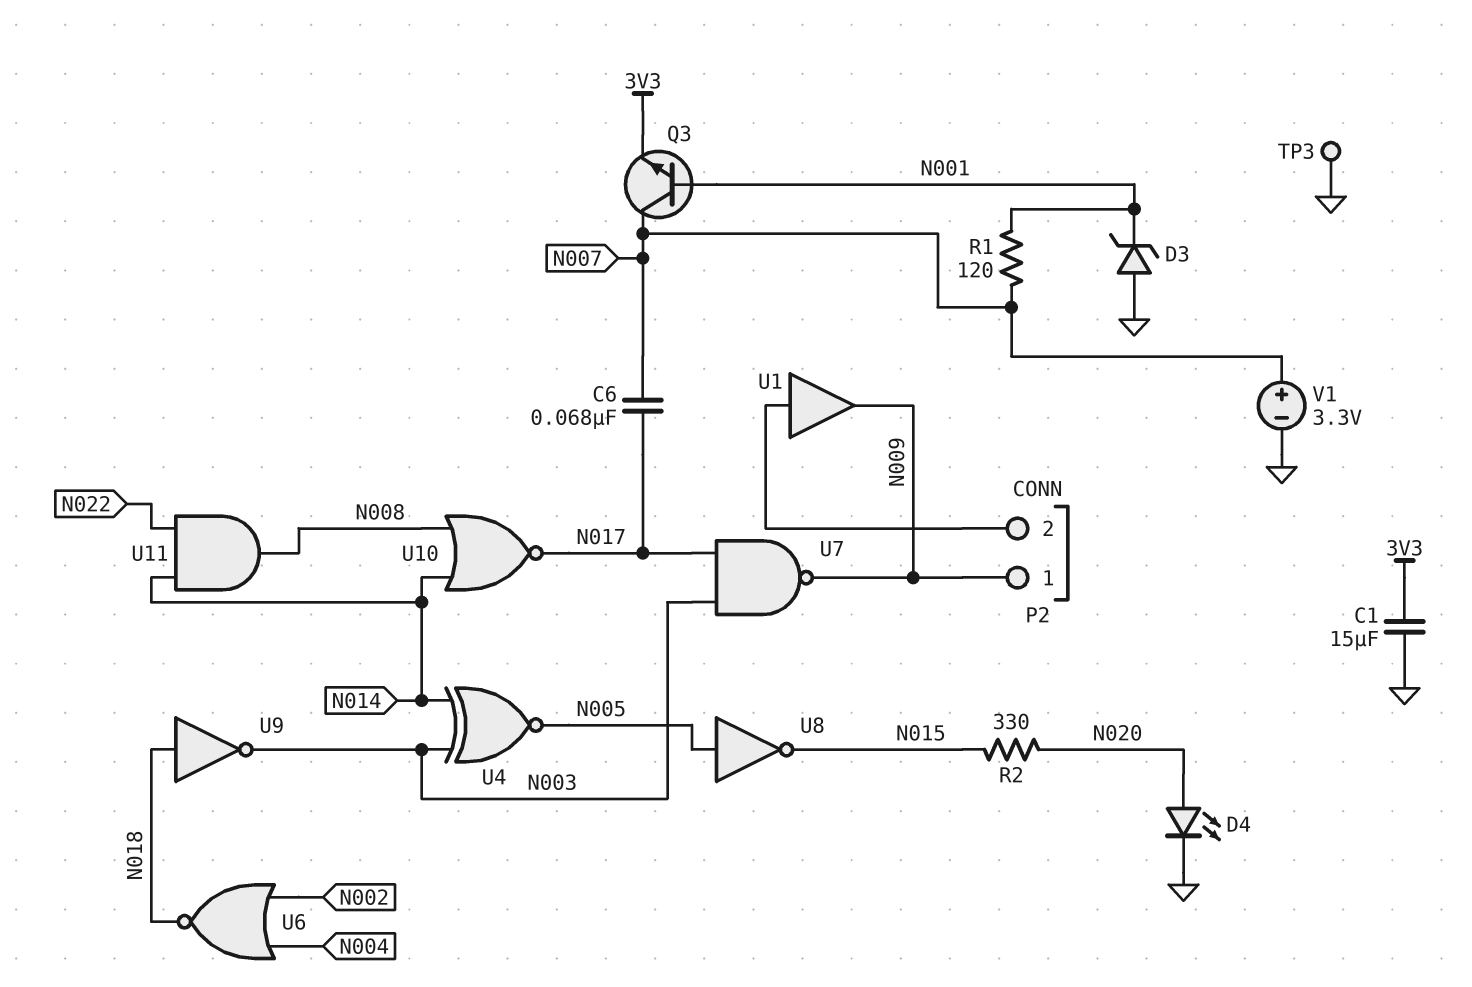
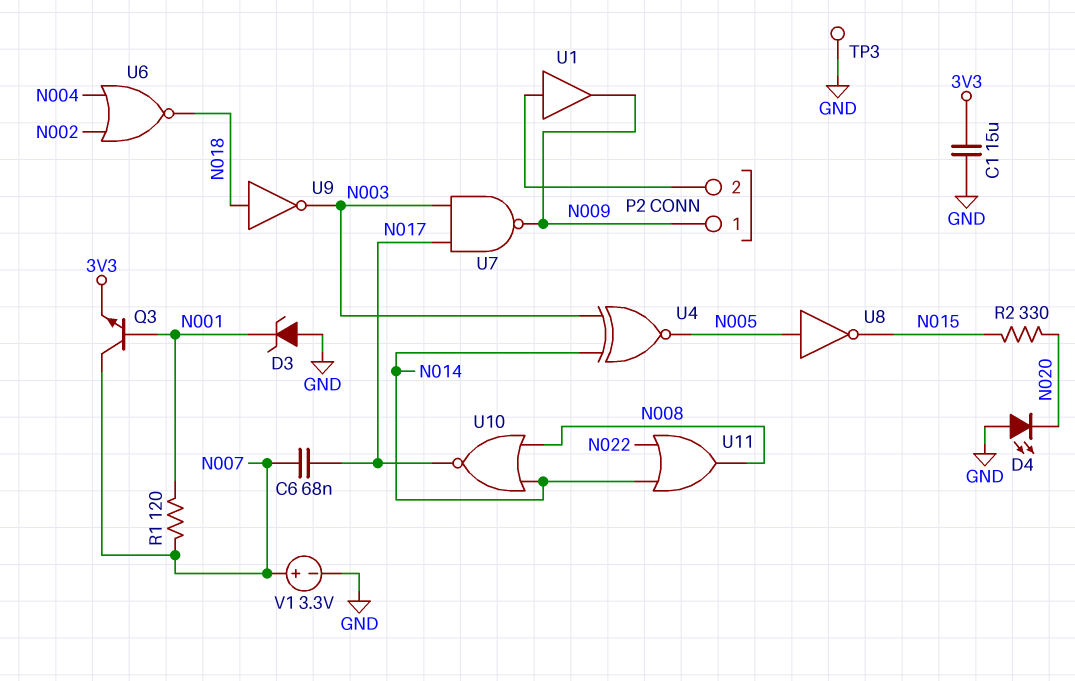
D4: LED (A N020, K GND) -> LED (A GND, K N020)
U11: AND (in N014, in N022, out N008) -> OR (in N014, in N022, out N008)

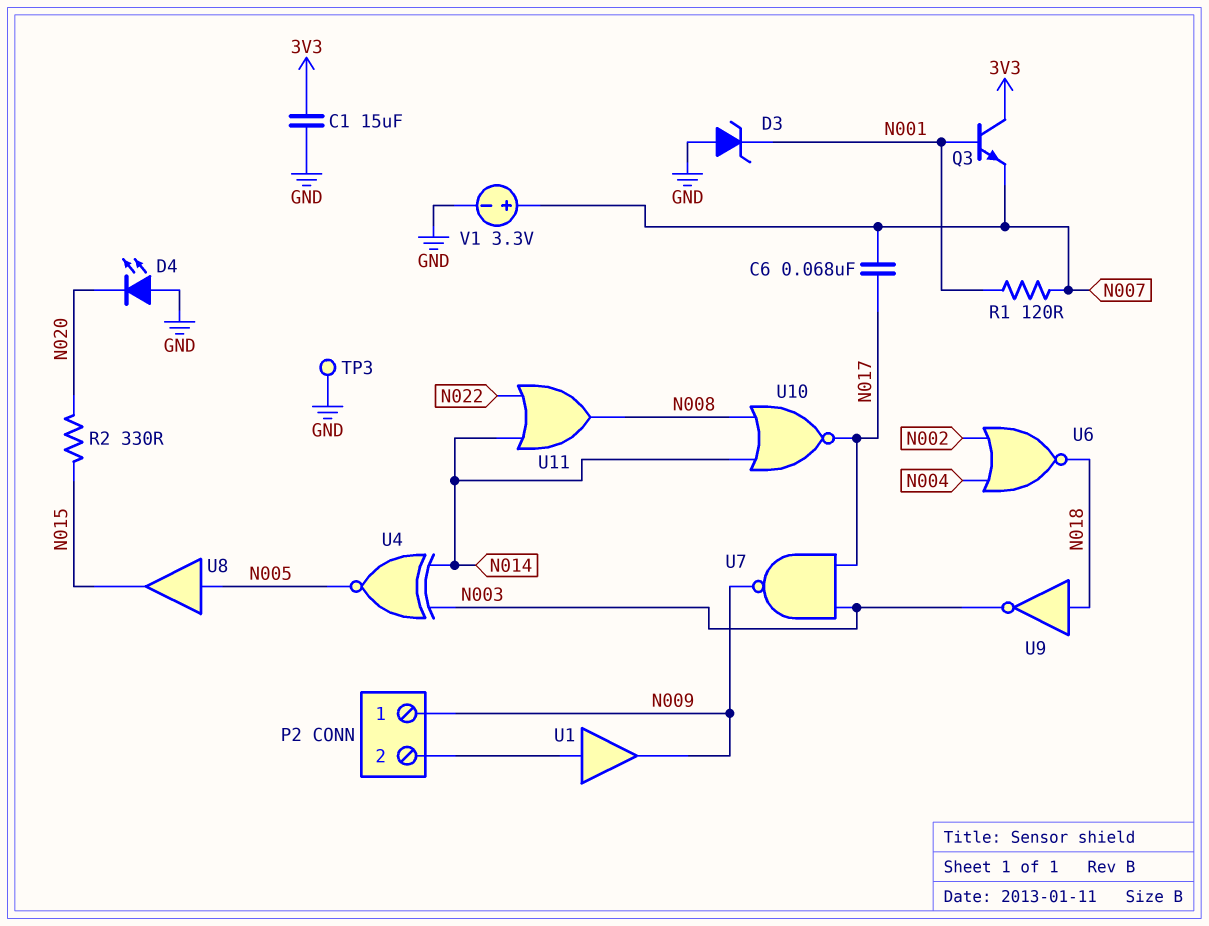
Q3: NPN (B N001, C N007, E 3V3) -> NPN (B N001, C 3V3, E N007)
U8: NOT (in N005, out N015) -> buffer (in N005, out N015)

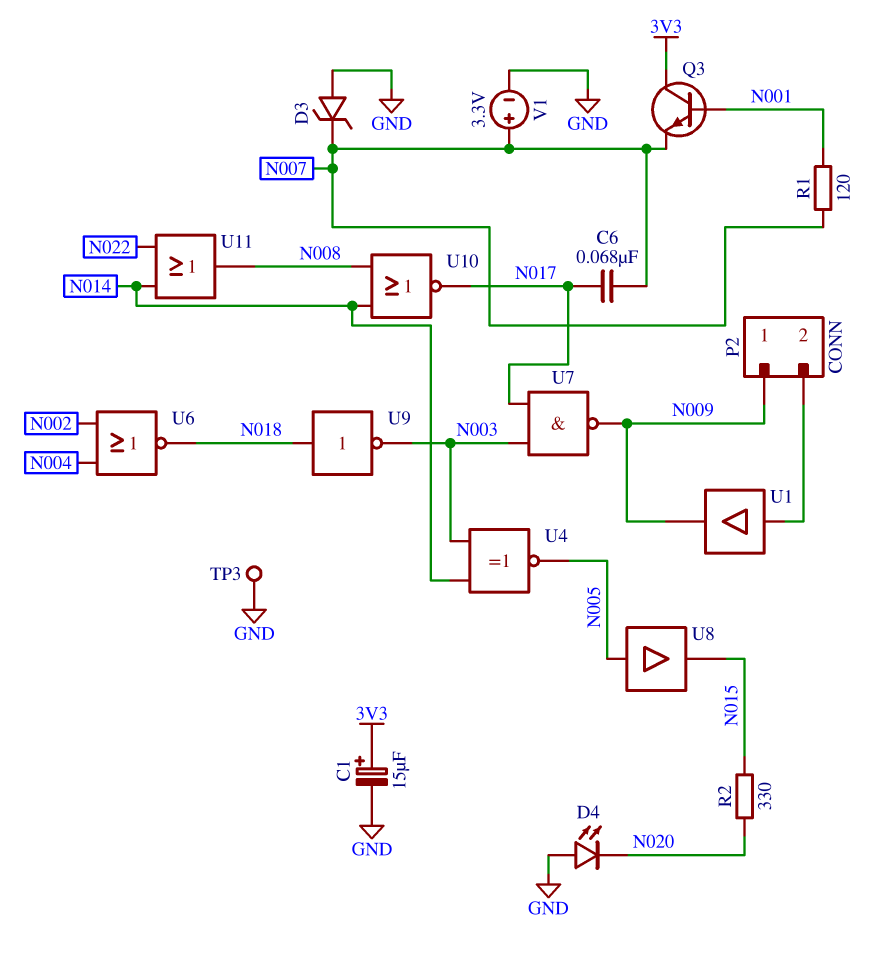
C1: 15uF (3V3, GND) -> 15uF (plus 3V3, minus GND)
D3: zener (A GND, K N001) -> zener (A GND, K N007)

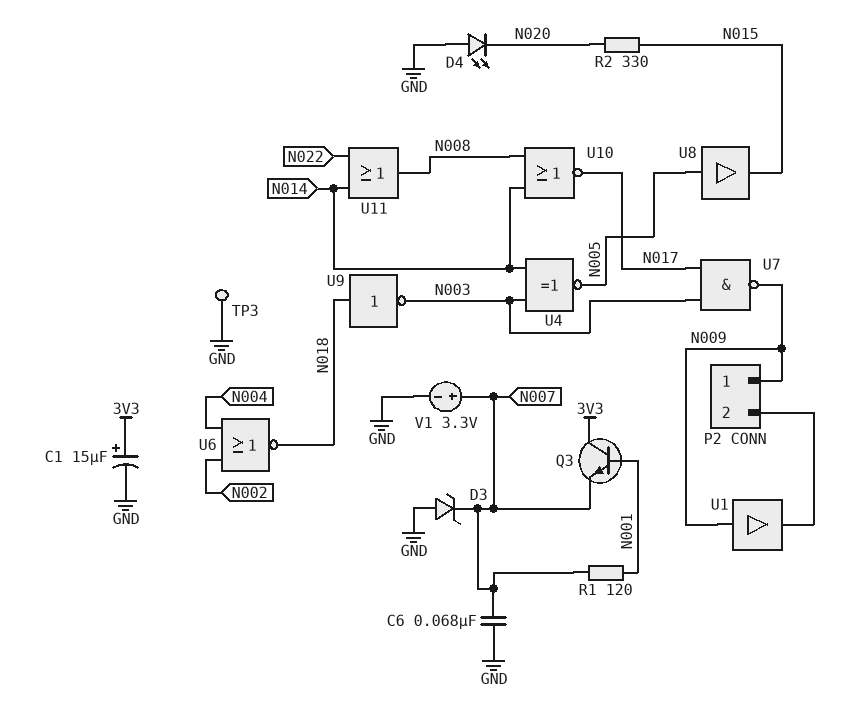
C6: 68nF (N007, N017) -> 68nF (GND, N007)
U1: buffer (in P2/2, out N009) -> buffer (in N009, out P2/2)

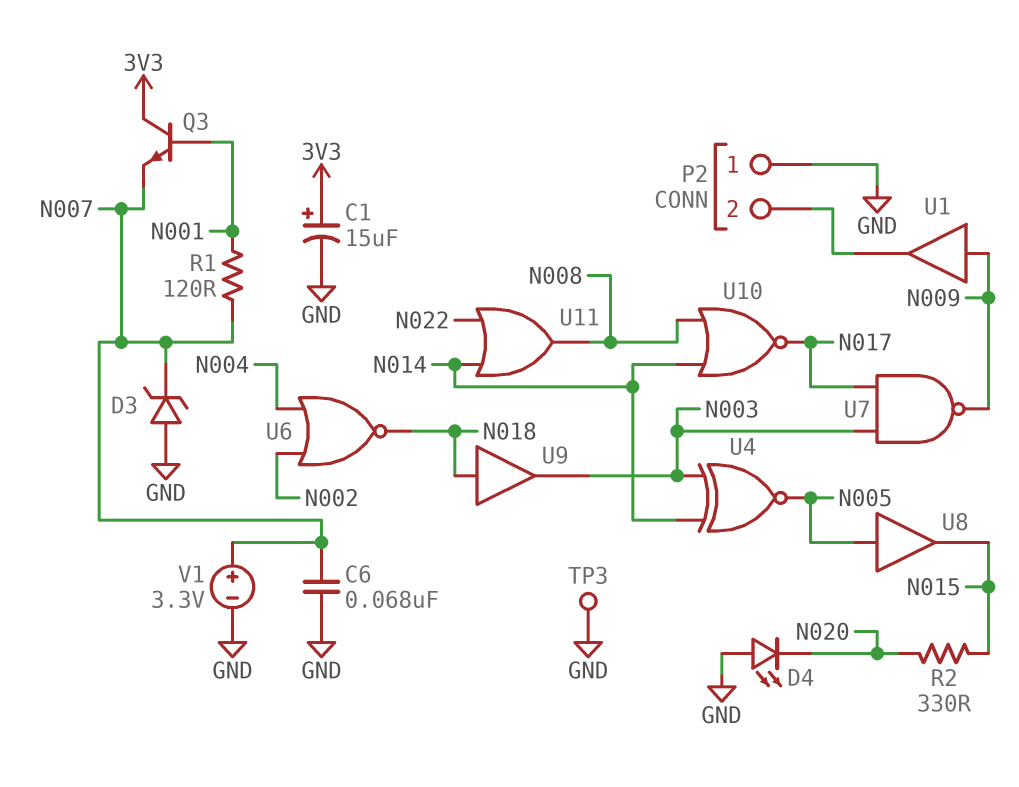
P2 pin 1: N009 -> GND
U9: NOT (in N018, out N003) -> buffer (in N018, out N003)

